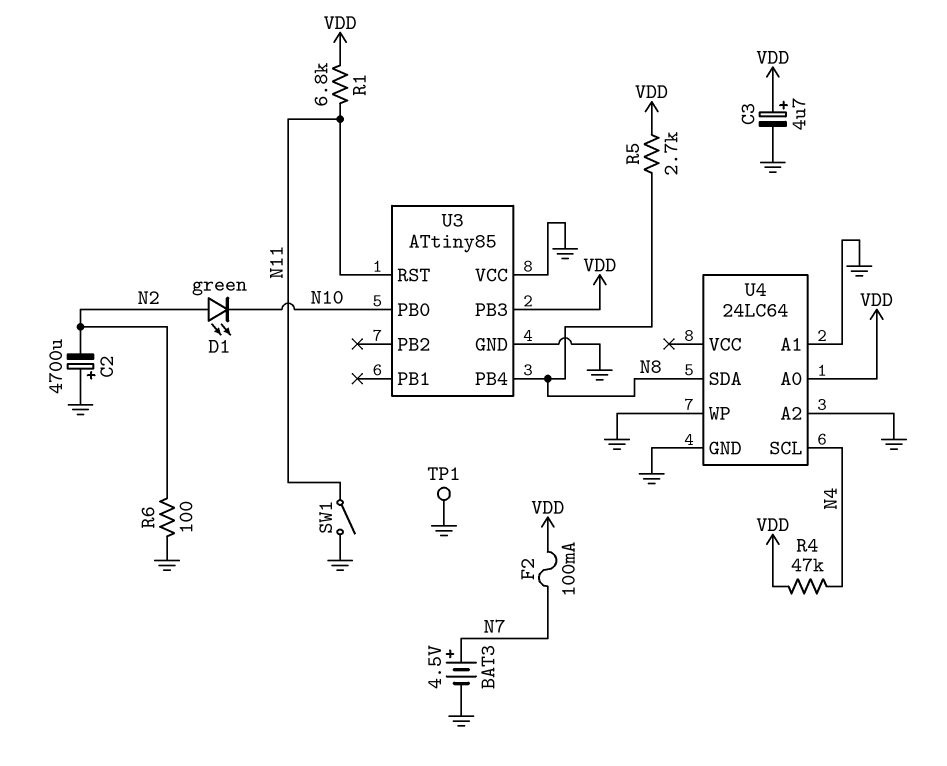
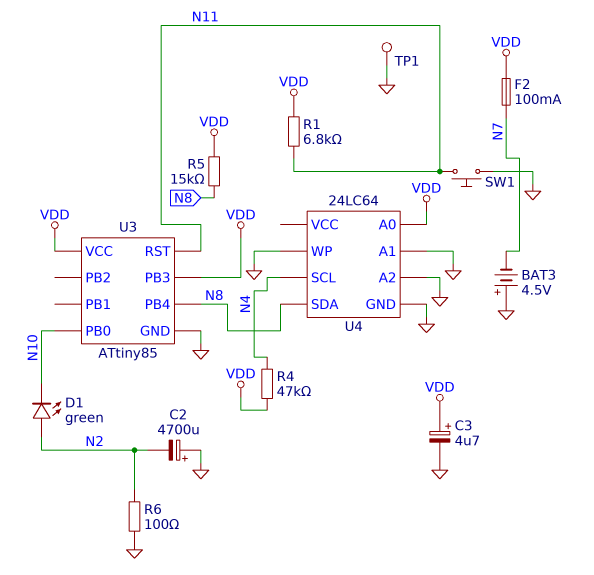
BAT3: 4.5V (plus N7, minus GND) -> 4.5V (plus GND, minus N7)
R5: 2.7k (N8, VDD) -> 15k (N8, VDD)
SW1: switch (GND, N11) -> button (GND, N11)
U3 pin VCC: GND -> VDD

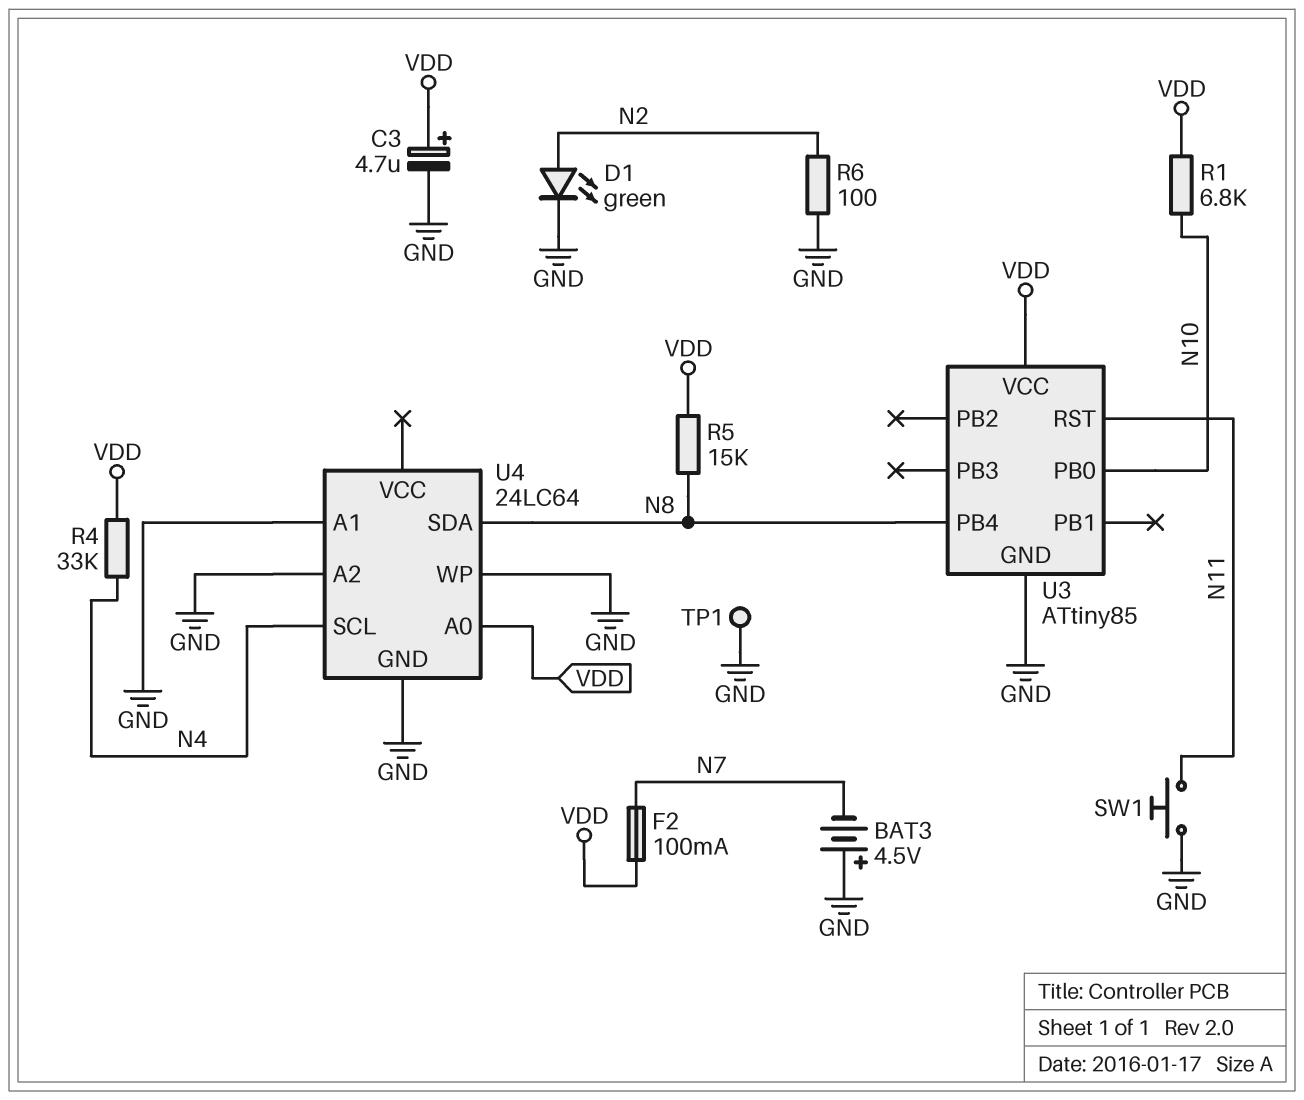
C2: 4700uF (plus GND, minus N2) -> none
D1: LED green (A N2, K N10) -> LED green (A N2, K GND)
R1: 6.8k (N11, VDD) -> 6.8k (N10, VDD)
R4: 47k (N4, VDD) -> 33k (N4, VDD)
U3 pin PB3: VDD -> none

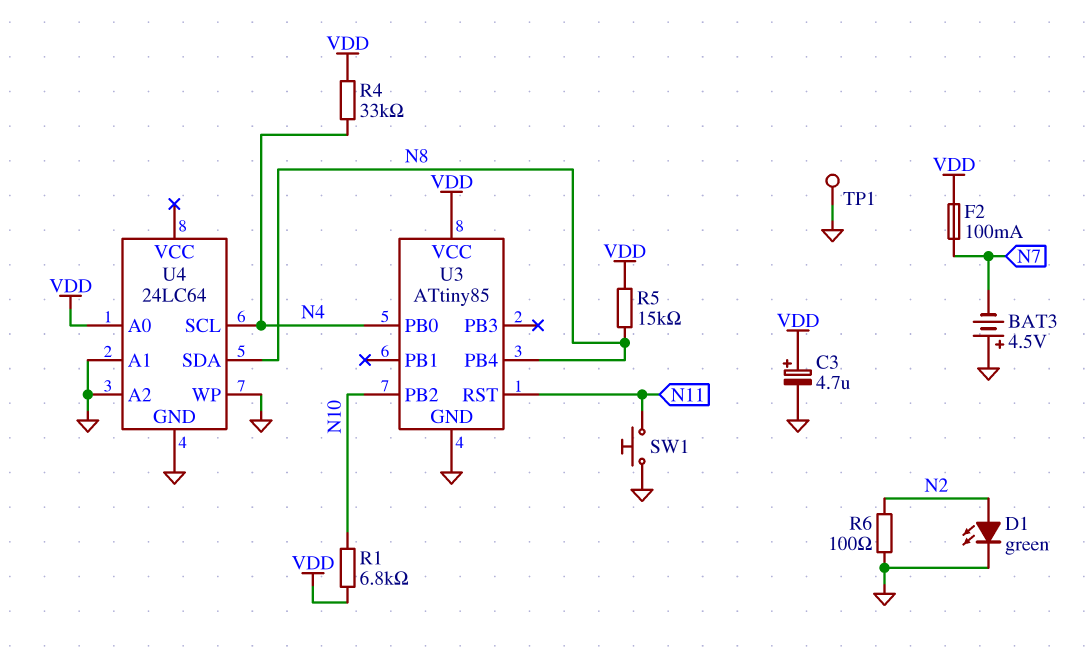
U3 pin PB0: N10 -> N4
U3 pin PB2: none -> N10

